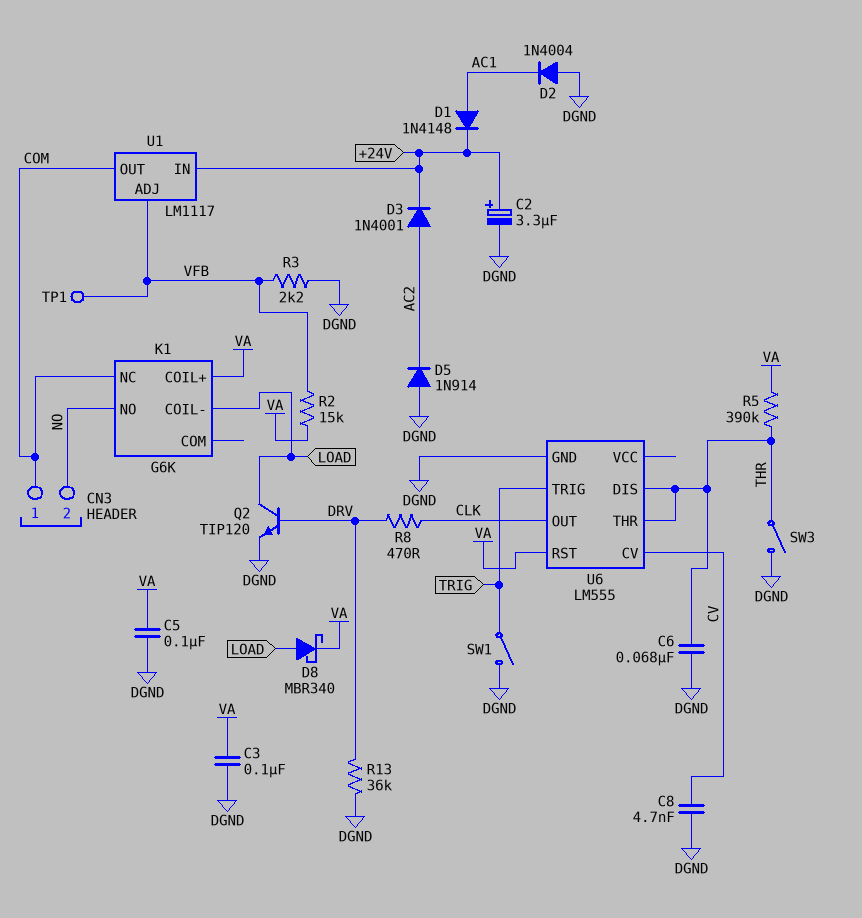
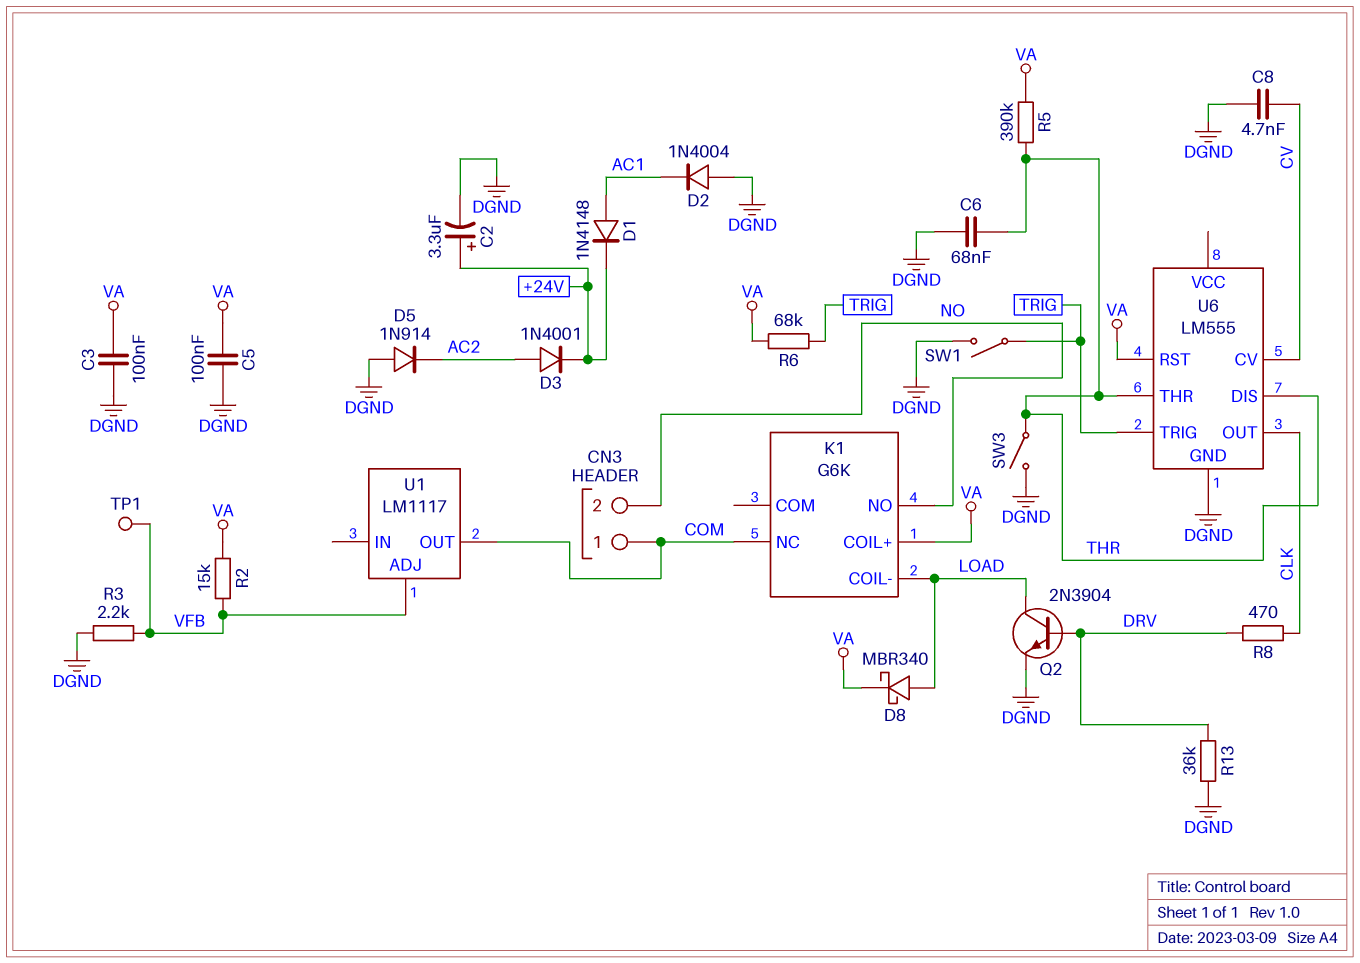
Q2: NPN TIP120 (B DRV, C LOAD, E DGND) -> NPN 2N3904 (B DRV, C LOAD, E DGND)
R6: none -> 68k (TRIG, VA)
U1 pin IN: +24V -> none

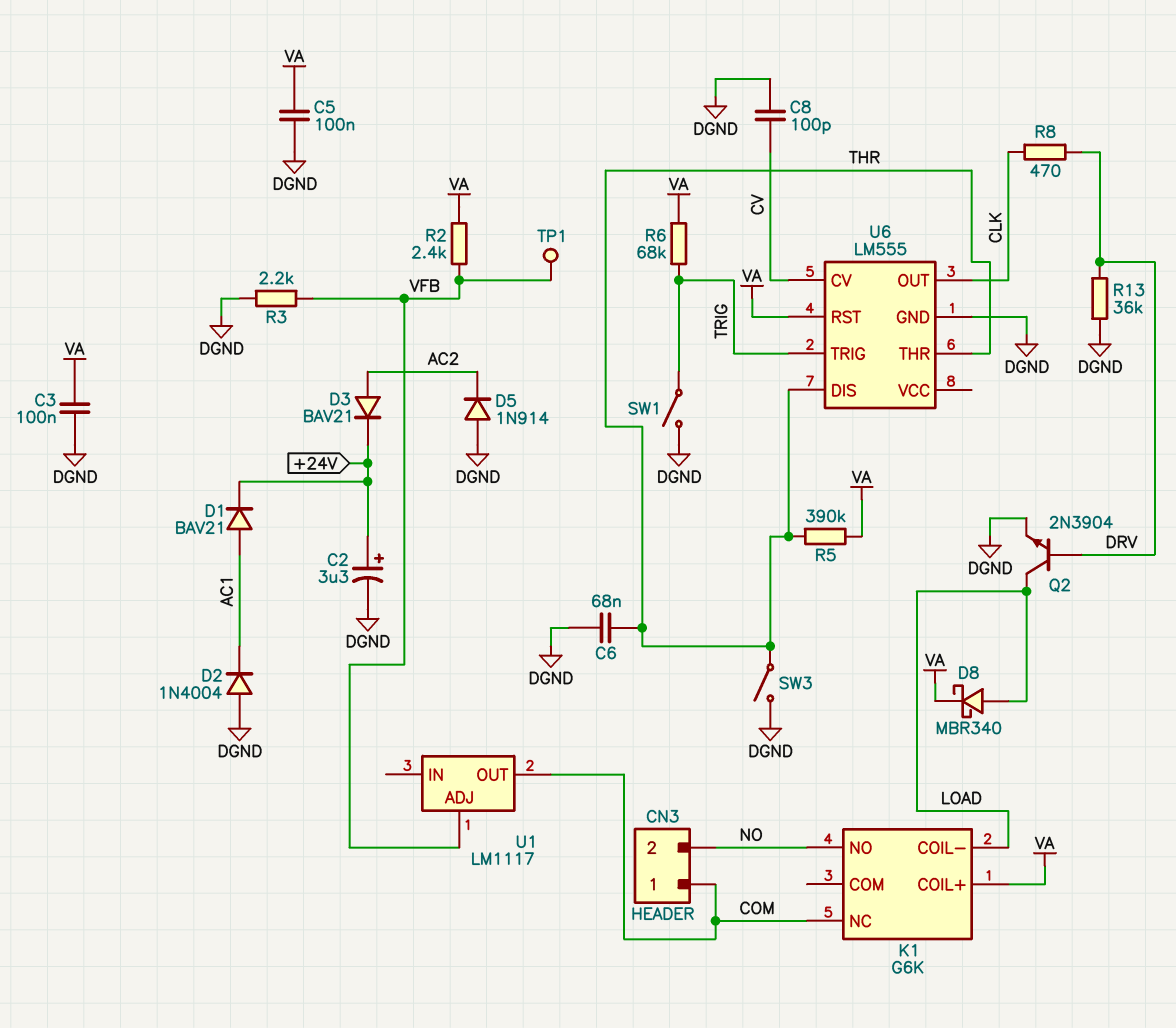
C8: 4.7nF (CV, DGND) -> 100pF (CV, DGND)
D1: diode 1N4148 (A AC1, K +24V) -> diode BAV21 (A AC1, K +24V)
D3: diode 1N4001 (A AC2, K +24V) -> diode BAV21 (A AC2, K +24V)
R2: 15k (VA, VFB) -> 2.4k (VA, VFB)

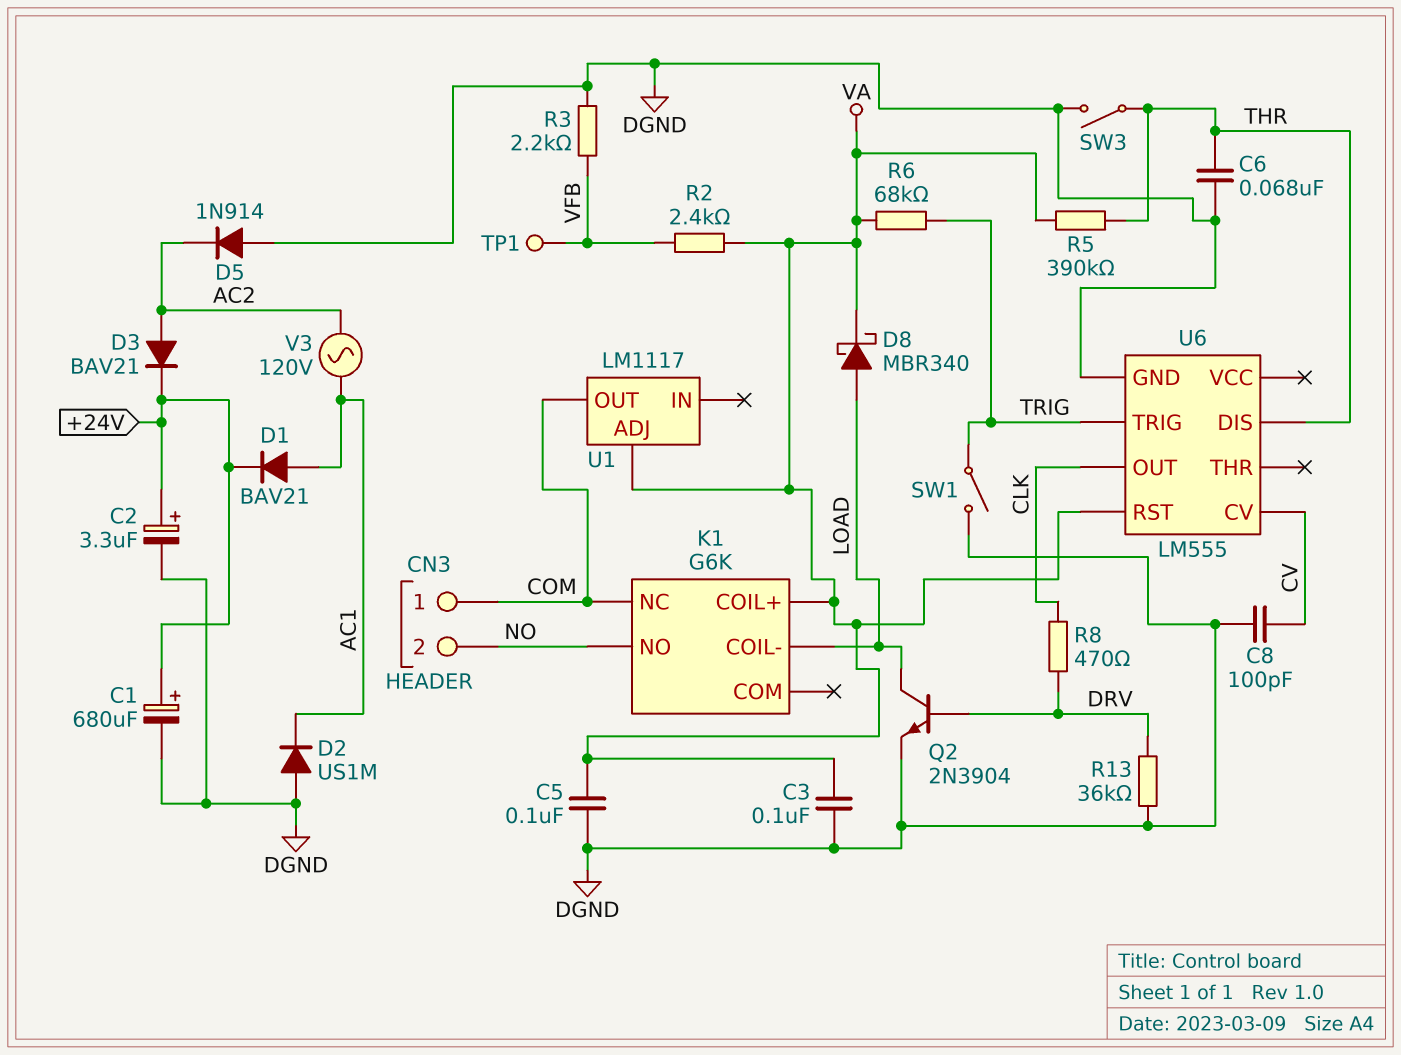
C1: none -> 680uF (plus +24V, minus DGND)
D2: diode 1N4004 (A DGND, K AC1) -> diode US1M (A DGND, K AC1)
U1 pin ADJ: VFB -> VA
U6 pin THR: THR -> none
V3: none -> AC 120V (AC1, AC2)

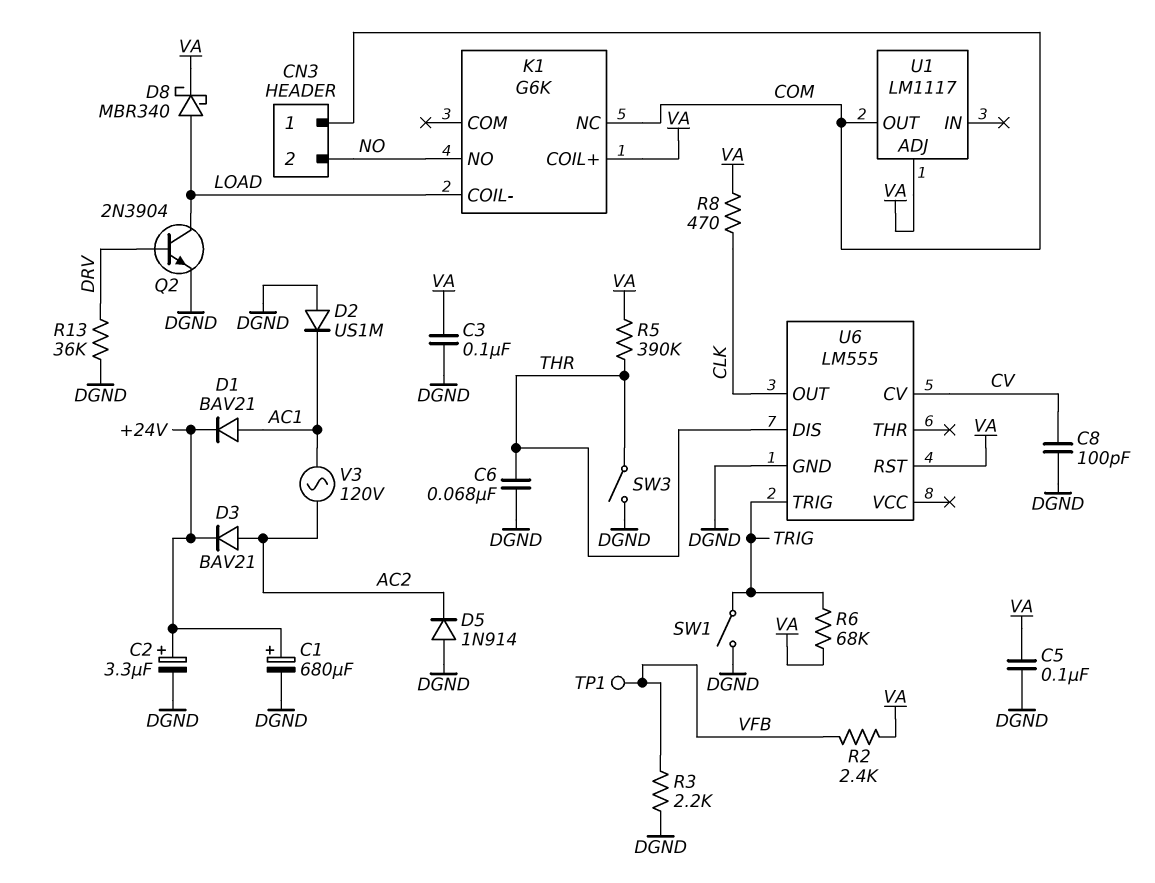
R8: 470 (CLK, DRV) -> 470 (CLK, VA)

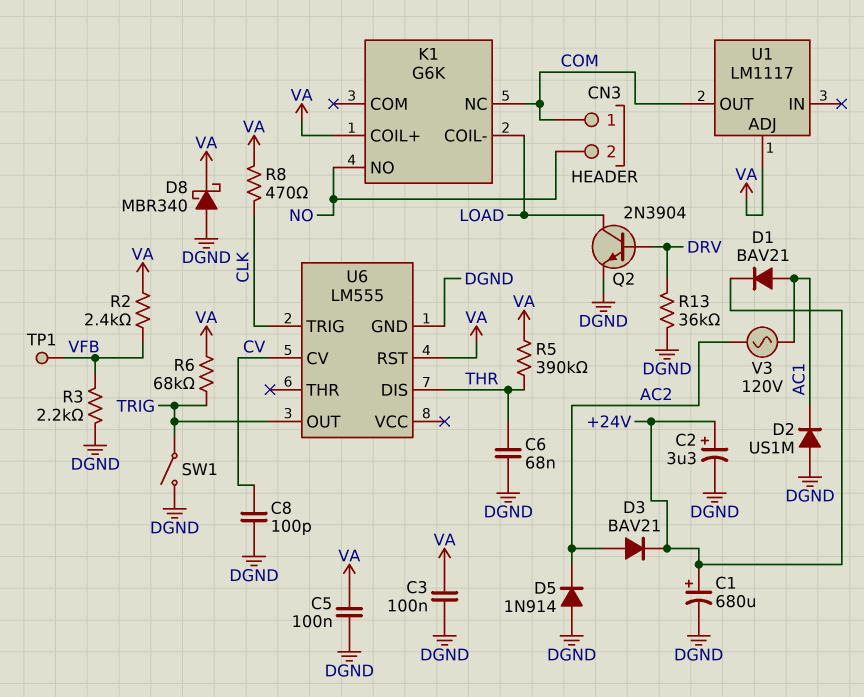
D8: schottky MBR340 (A LOAD, K VA) -> schottky MBR340 (A DGND, K VA)
SW3: switch (DGND, THR) -> none
U6 pin OUT: CLK -> TRIG
U6 pin TRIG: TRIG -> CLK

